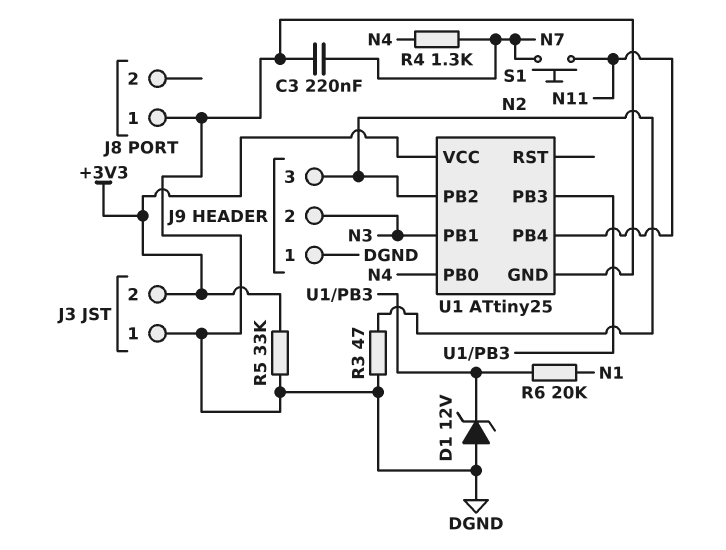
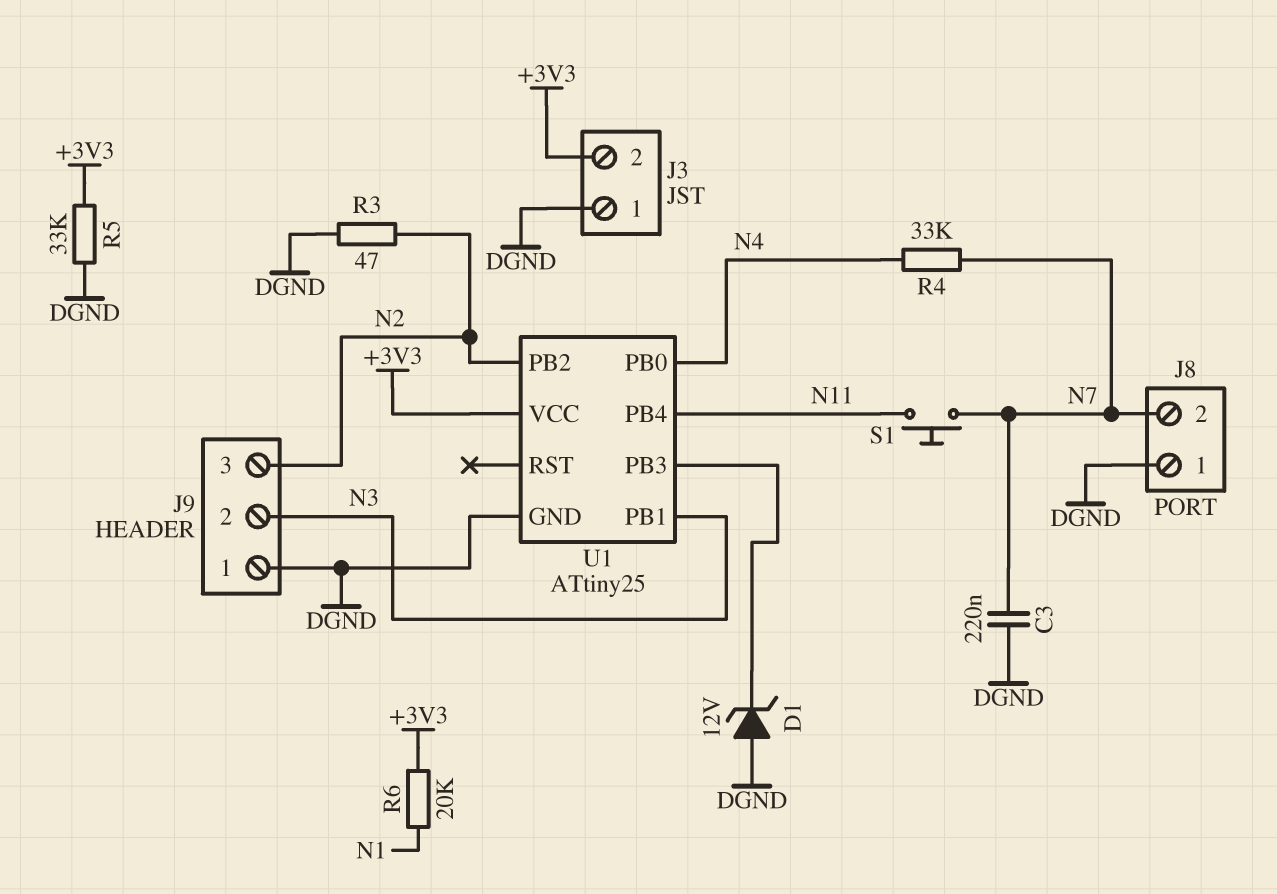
J8 pin 2: none -> N7
R4: 1.3k (N4, N7) -> 33k (N4, N7)
R6: 20k (N1, U1/PB3) -> 20k (+3V3, N1)

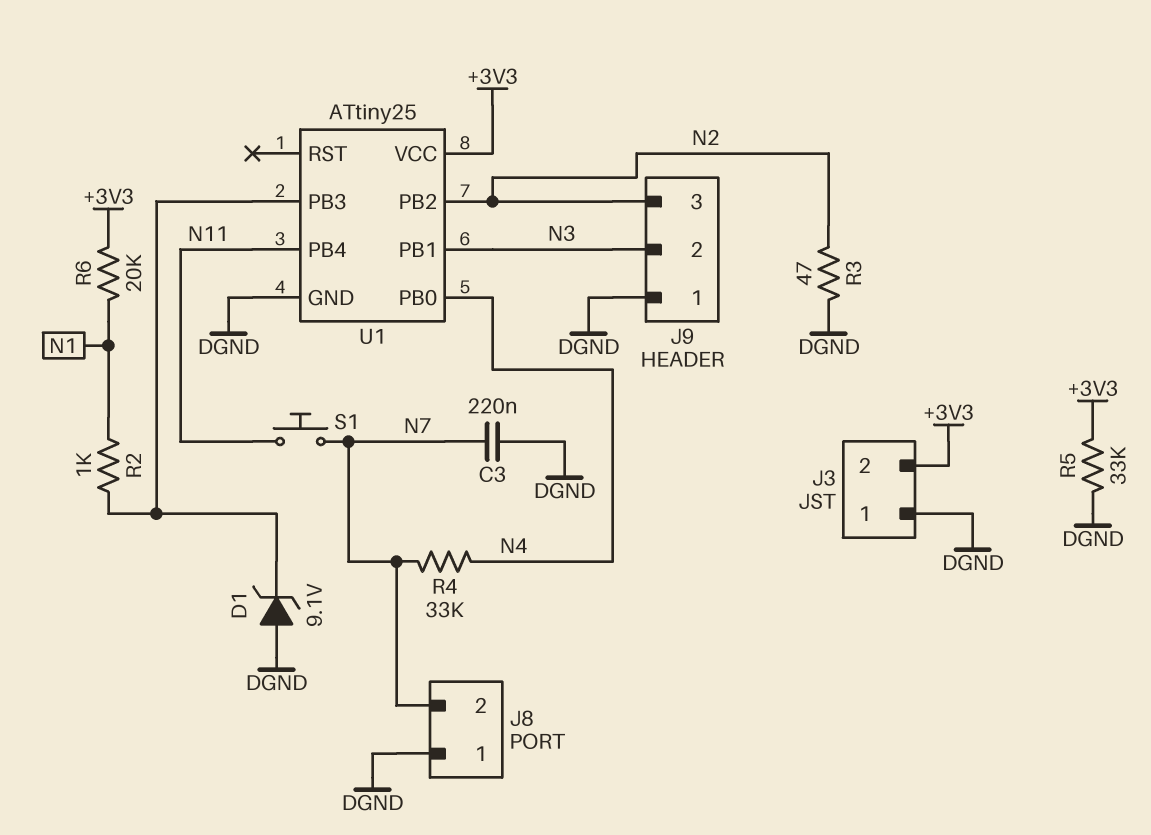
D1: zener 12V (A DGND, K U1/PB3) -> zener 9.1V (A DGND, K U1/PB3)
R2: none -> 1k (N1, U1/PB3)

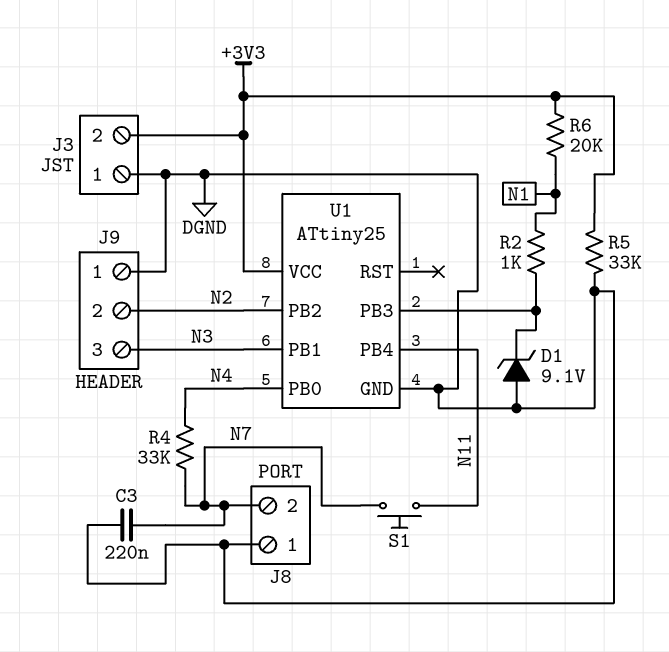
J9 pin 2: N3 -> N2
J9 pin 3: N2 -> N3
R3: 47 (DGND, N2) -> none

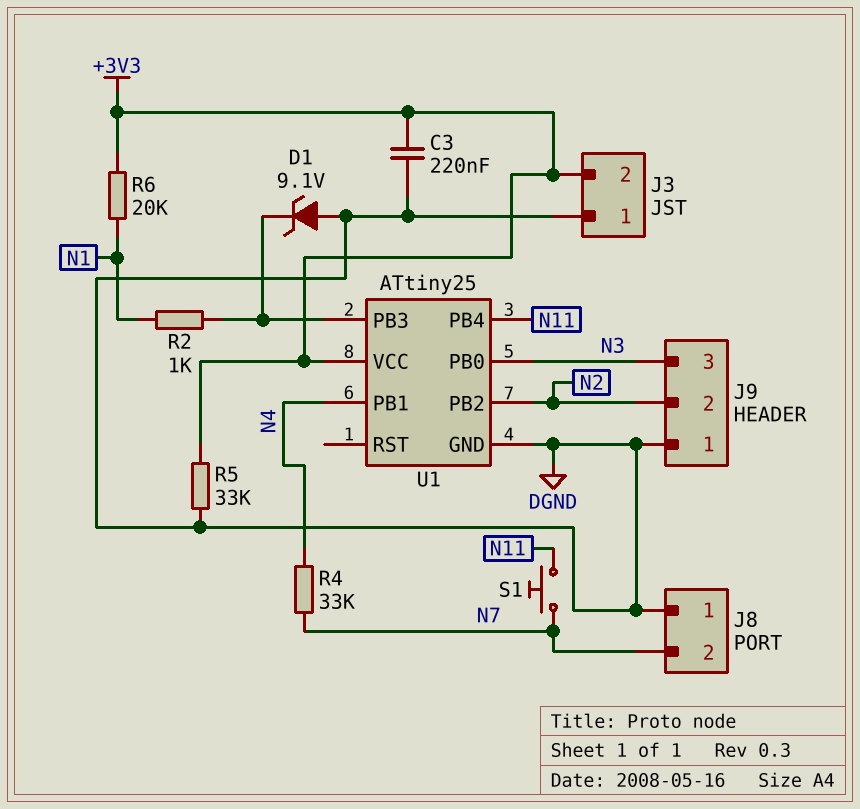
C3: 220nF (DGND, N7) -> 220nF (+3V3, DGND)
U1 pin PB0: N4 -> N3
U1 pin PB1: N3 -> N4

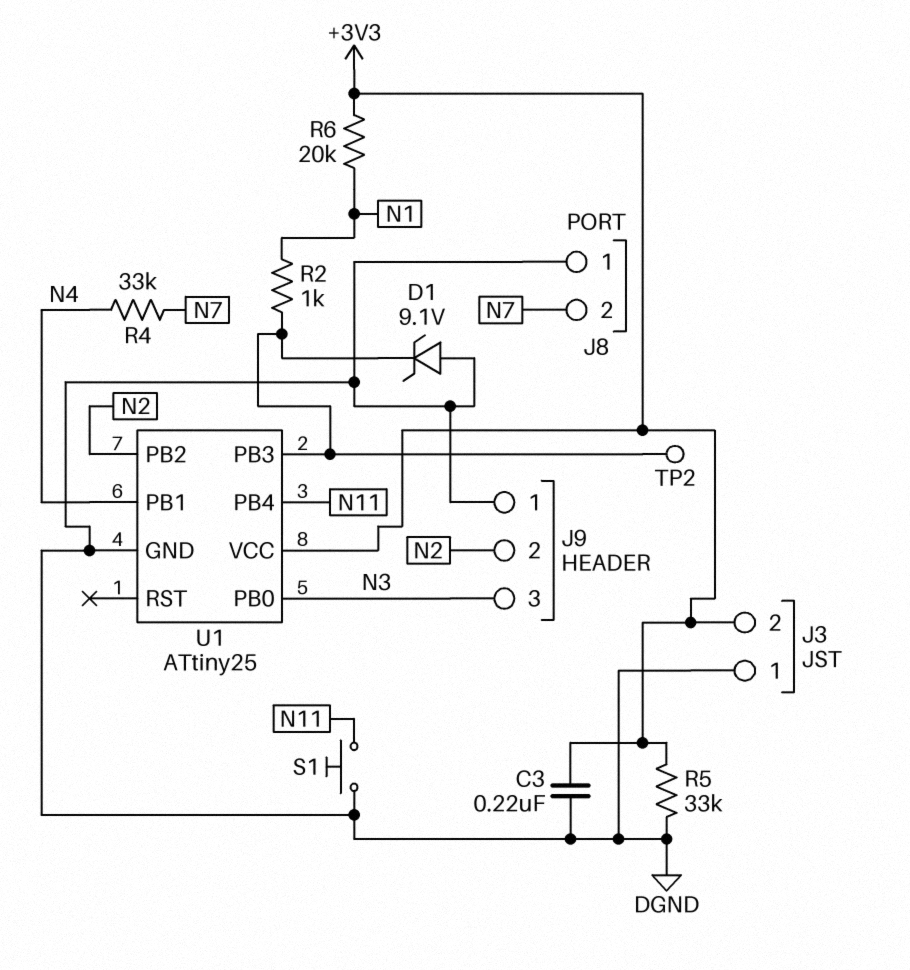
S1: button (N7, N11) -> button (DGND, N11)
TP2: none -> test point (U1/PB3)

